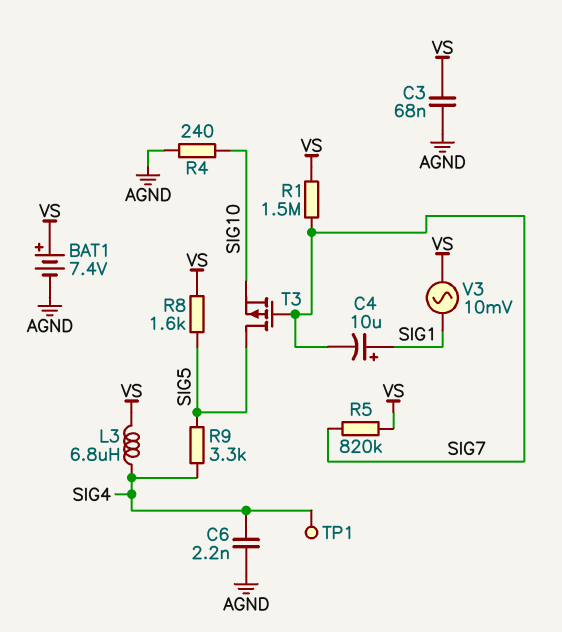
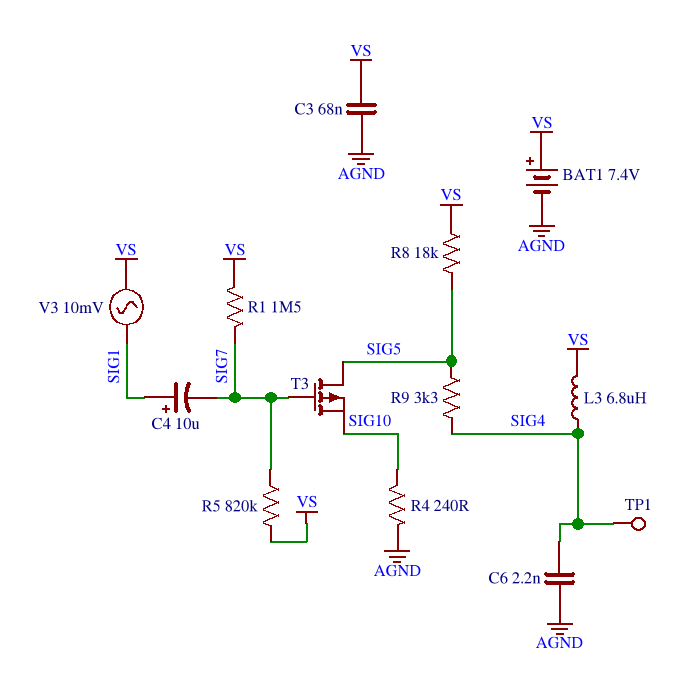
R8: 1.6k (SIG5, VS) -> 18k (SIG5, VS)

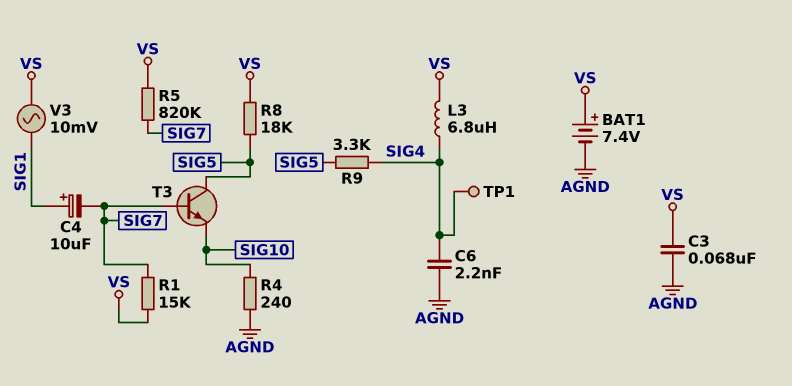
R1: 1.5M (SIG7, VS) -> 15k (SIG7, VS)
T3: PMOS (G SIG7, D SIG5, S SIG10) -> NPN (B SIG7, C SIG5, E SIG10)

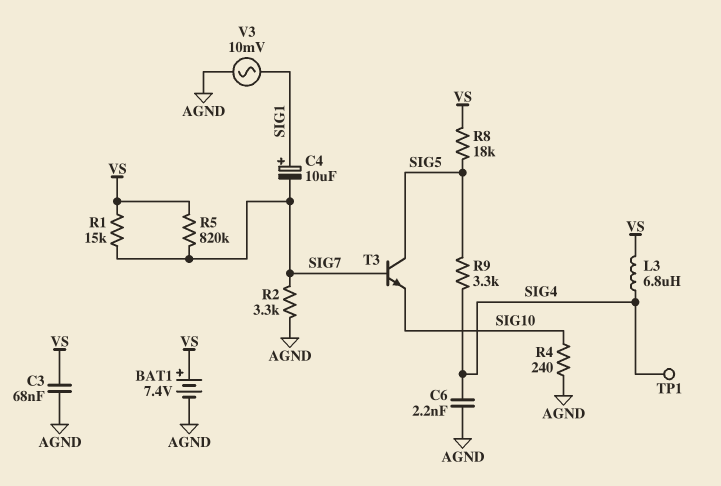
R2: none -> 3.3k (AGND, SIG7)
V3: AC 10mV (SIG1, VS) -> AC 10mV (AGND, SIG1)

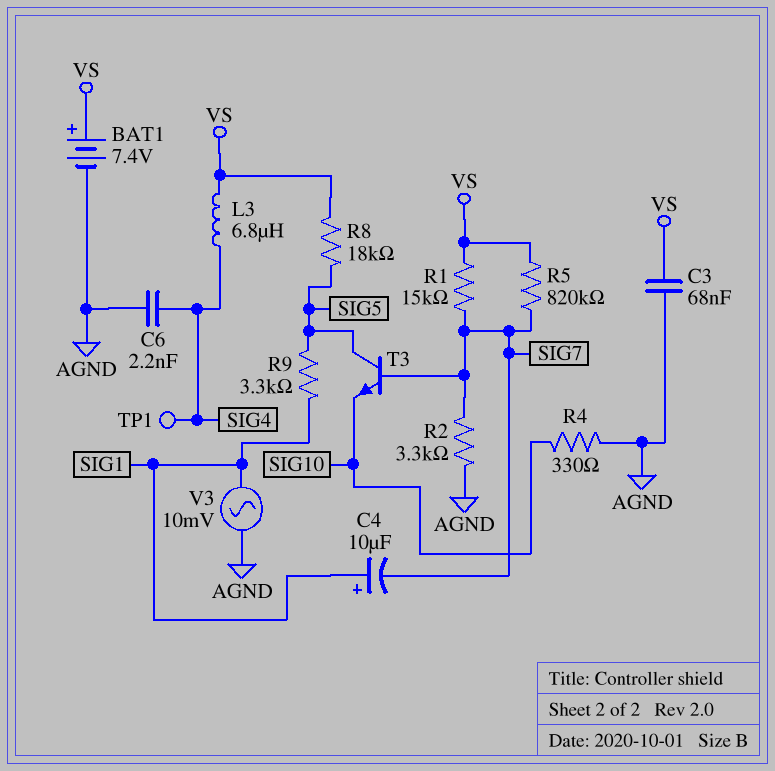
R4: 240 (AGND, SIG10) -> 330 (AGND, SIG10)
R9: 3.3k (SIG4, SIG5) -> 3.3k (SIG1, SIG5)

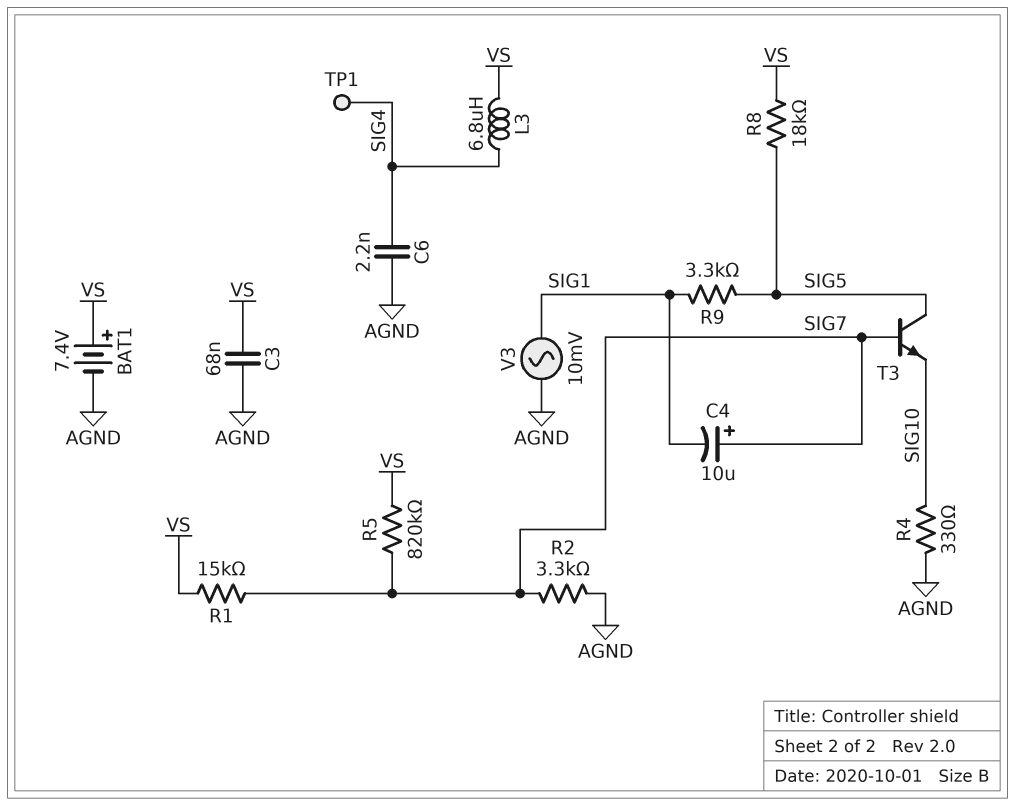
C4: 10uF (plus SIG1, minus SIG7) -> 10uF (plus SIG7, minus SIG1)

